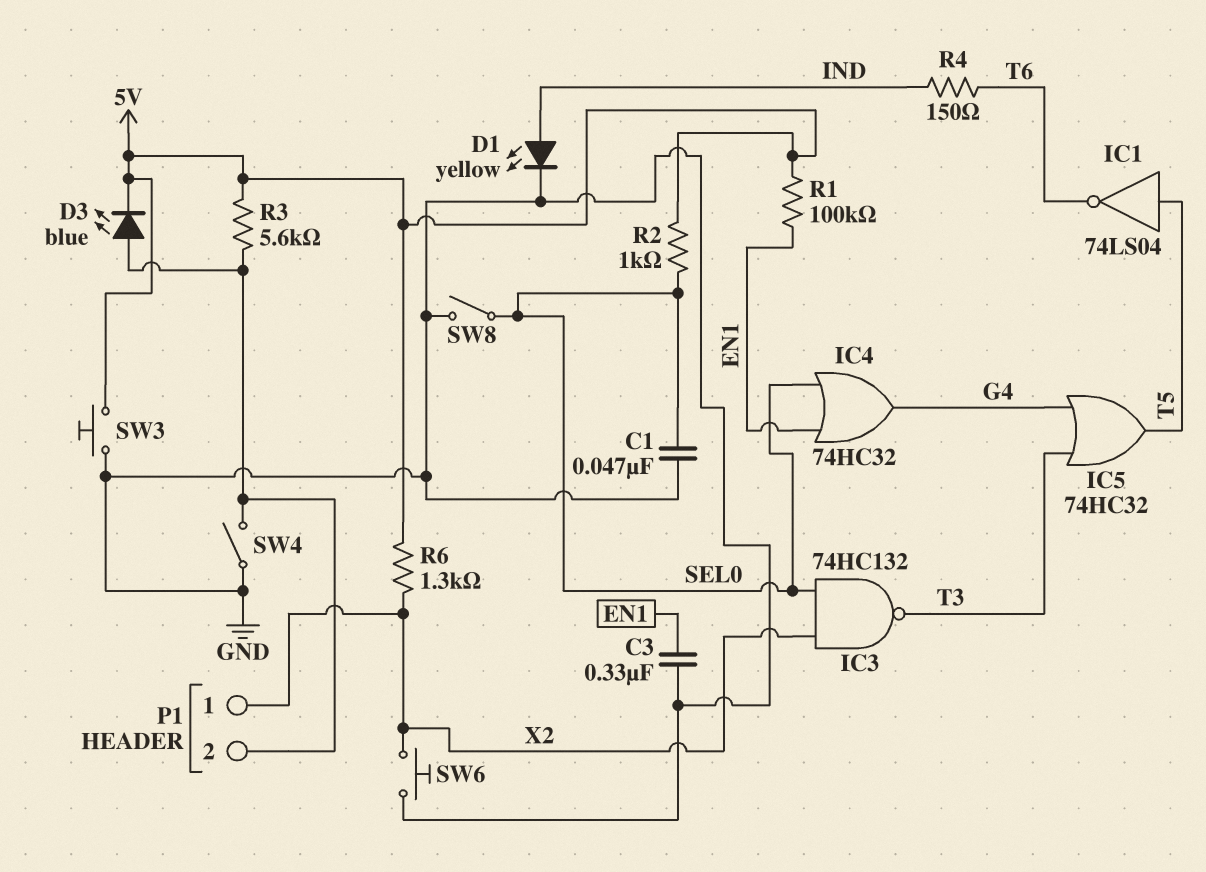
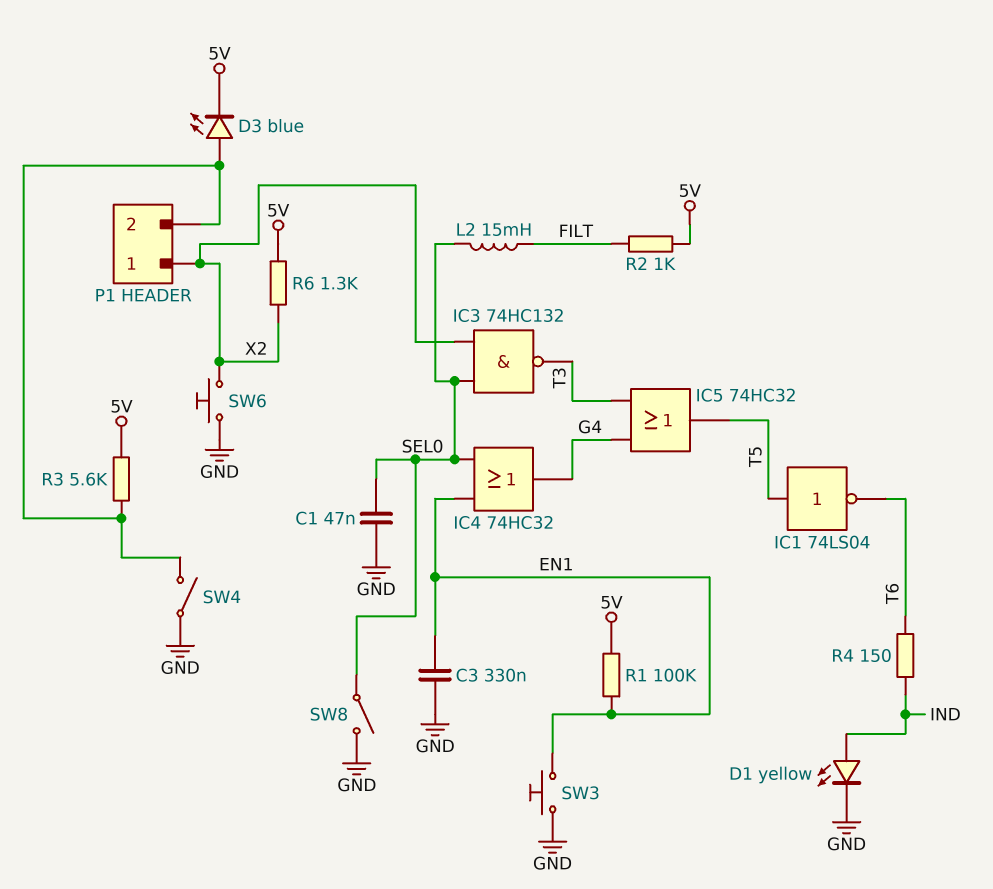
L2: none -> 15mH (FILT, SEL0)
R2: 1k (5V, SEL0) -> 1k (5V, FILT)
SW3: button (5V, GND) -> button (EN1, GND)

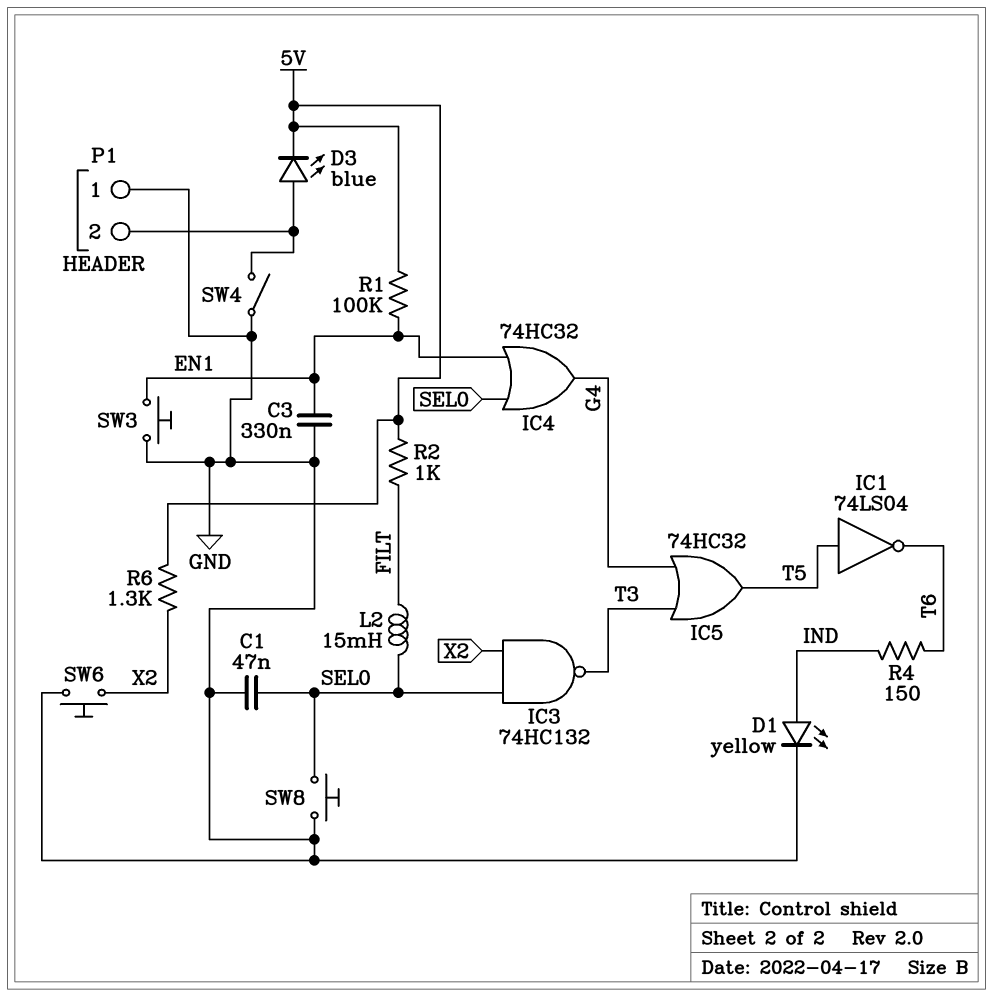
P1 pin 1: X2 -> GND
R3: 5.6k (5V, P1/2) -> none
SW8: switch (GND, SEL0) -> button (GND, SEL0)

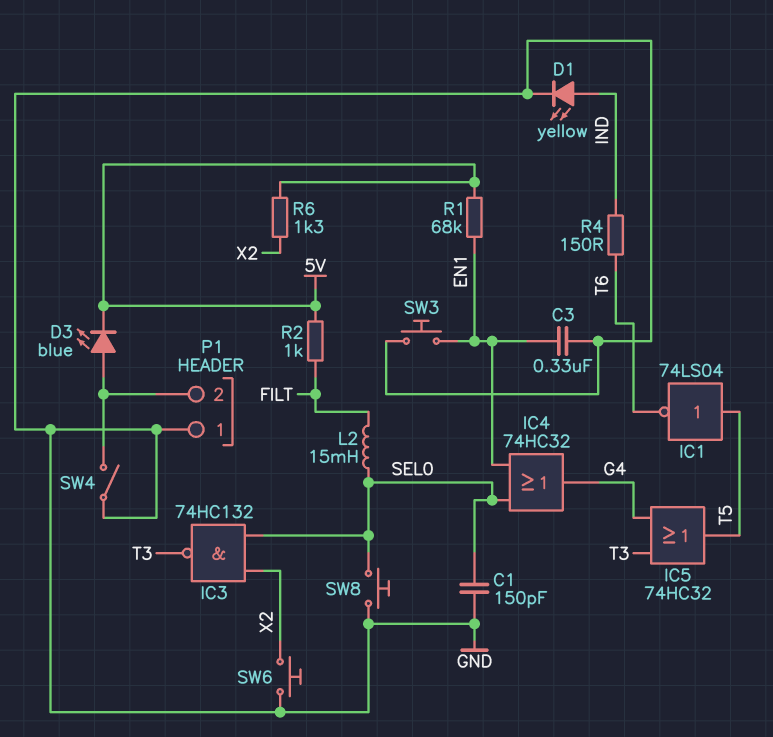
C1: 47nF (GND, SEL0) -> 150pF (GND, SEL0)
R1: 100k (5V, EN1) -> 68k (5V, EN1)

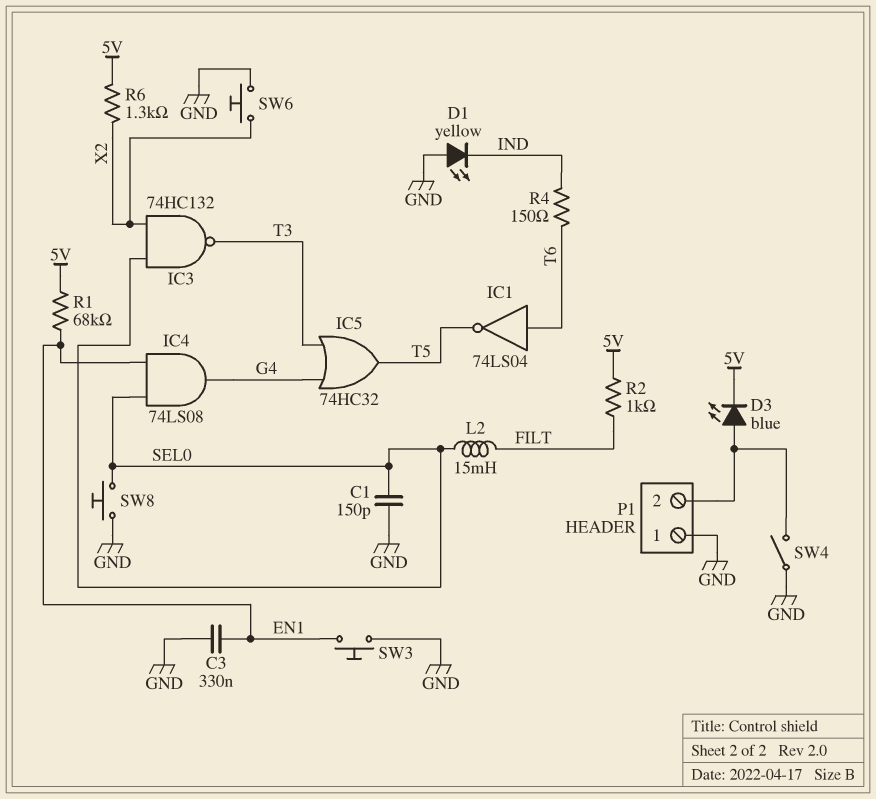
D1: LED yellow (A IND, K GND) -> LED yellow (A GND, K IND)
IC1: NOT 74LS04 (in T5, out T6) -> NOT 74LS04 (in T6, out T5)
IC4: OR 74HC32 (in EN1, in SEL0, out G4) -> AND 74LS08 (in EN1, in SEL0, out G4)

